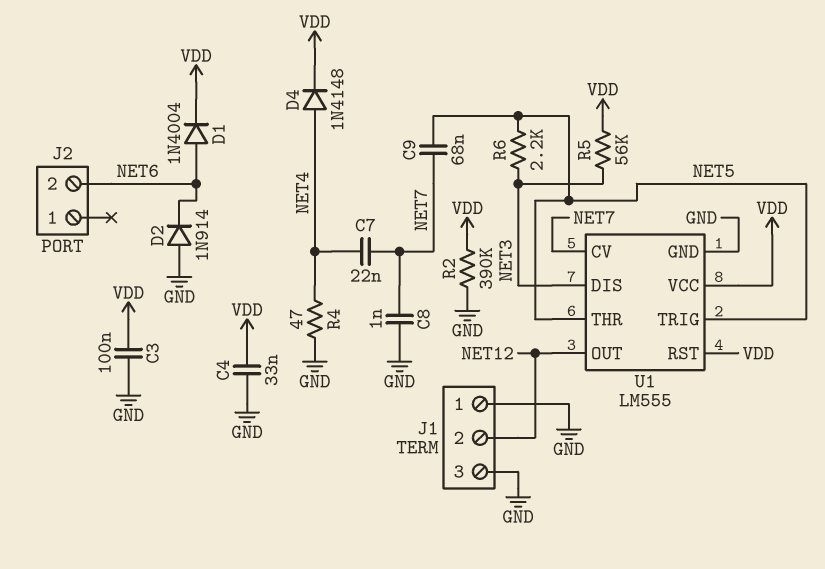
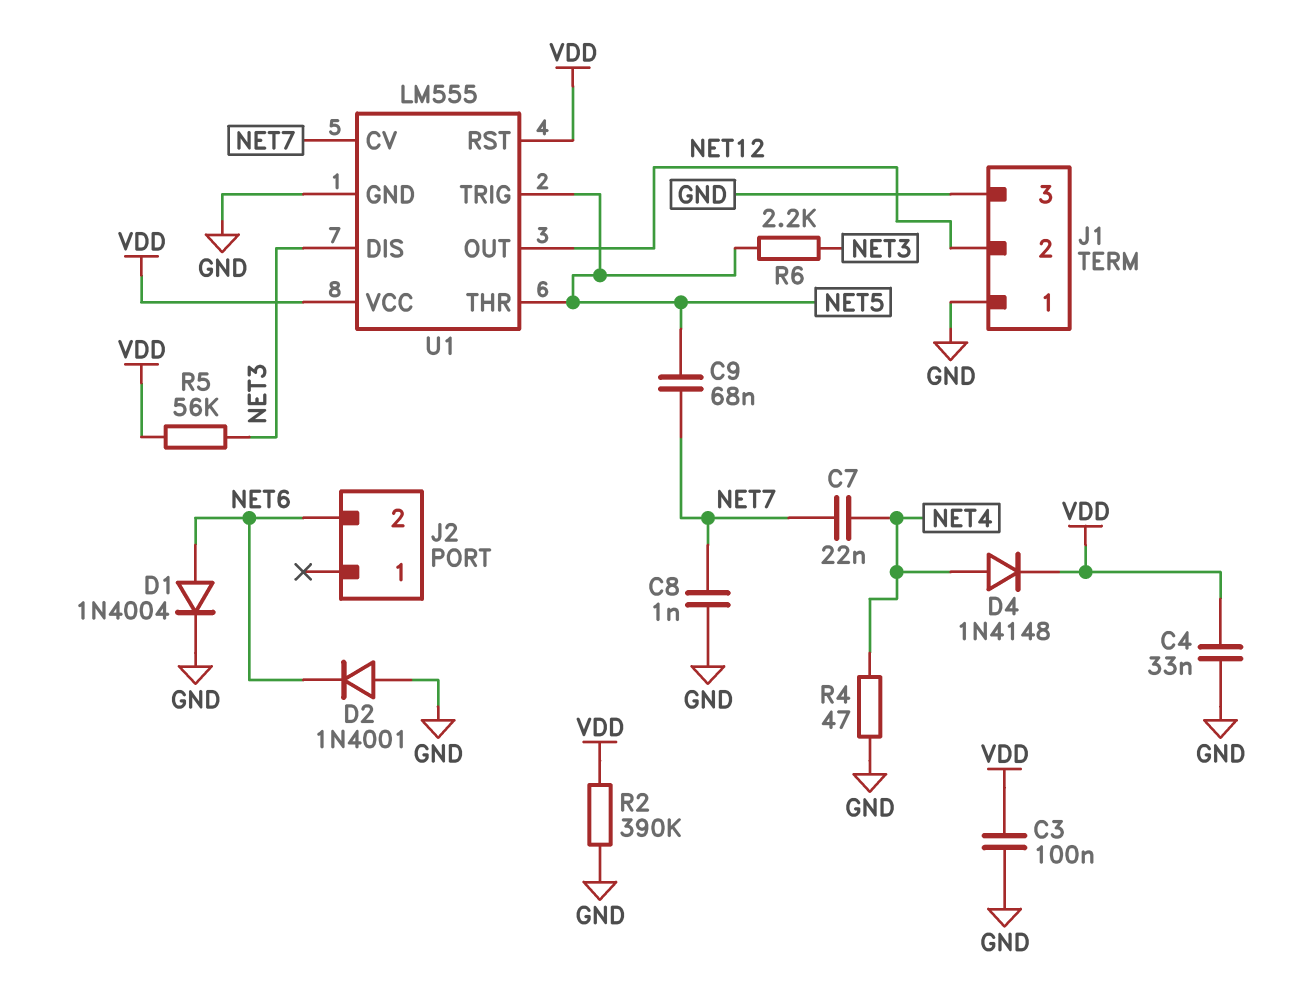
D1: diode 1N4004 (A NET6, K VDD) -> diode 1N4004 (A NET6, K GND)
D2: diode 1N914 (A GND, K NET6) -> diode 1N4001 (A GND, K NET6)

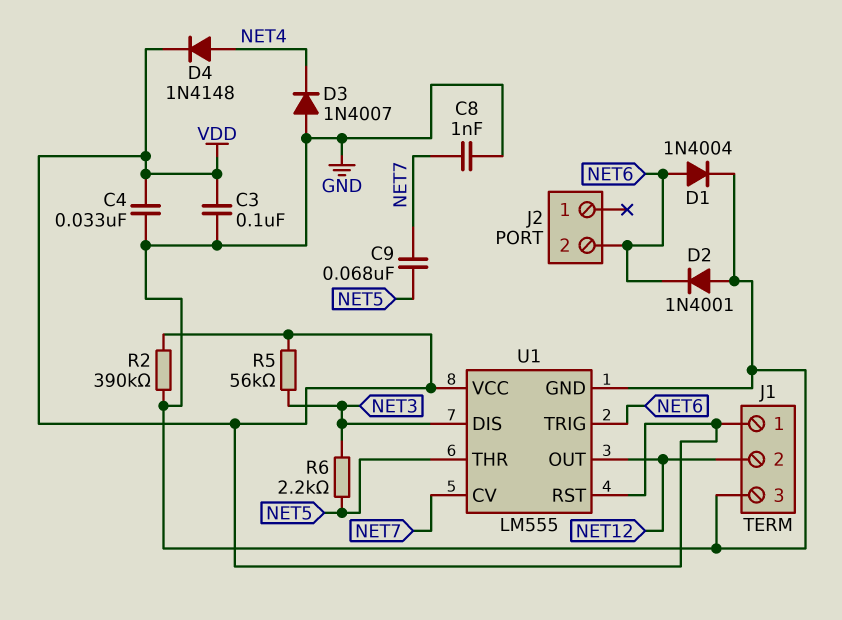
C7: 22nF (NET4, NET7) -> none
D3: none -> diode 1N4007 (A GND, K NET4)
J1 pin 1: GND -> VDD
R4: 47 (GND, NET4) -> none
U1 pin TRIG: NET5 -> NET6

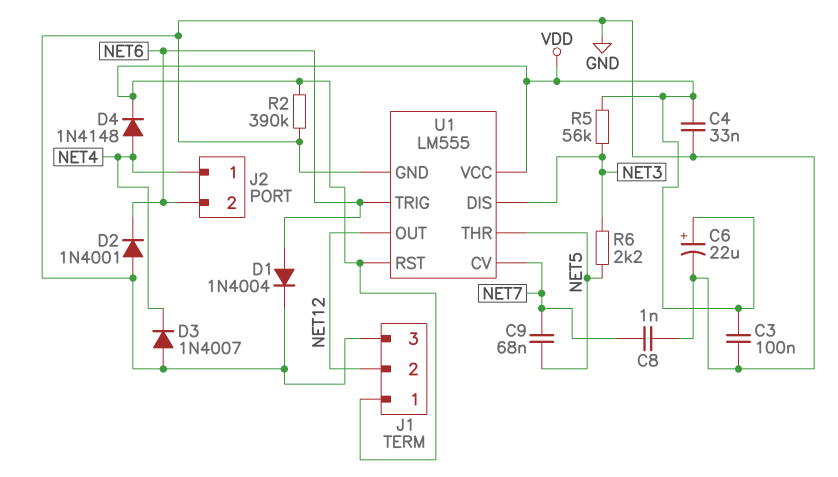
C6: none -> 22uF (plus VDD, minus GND)
J2 pin 1: none -> NET4

